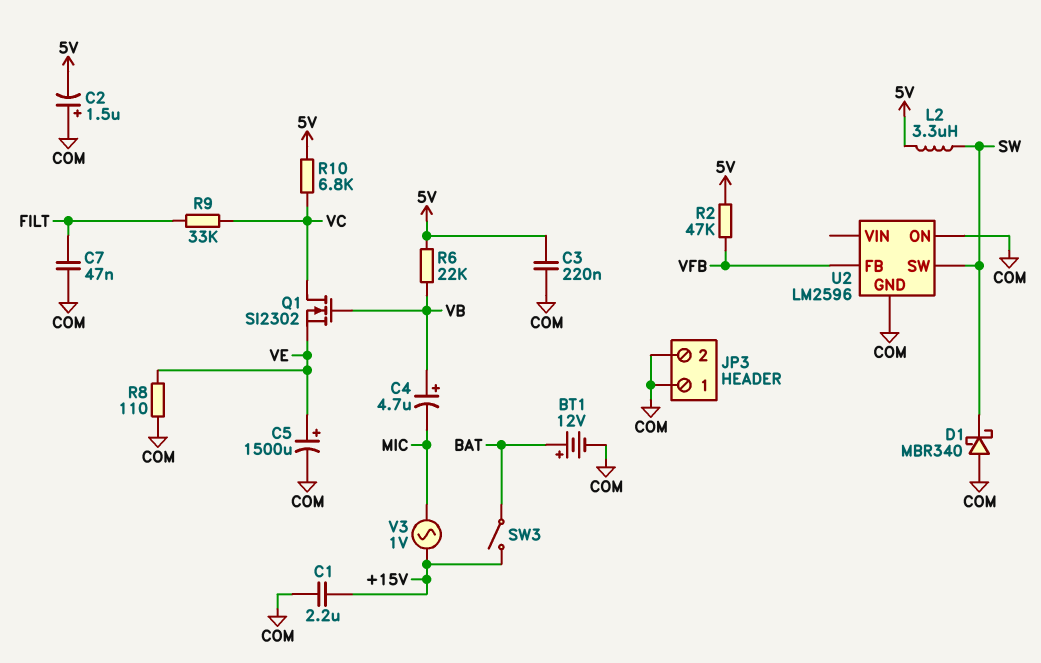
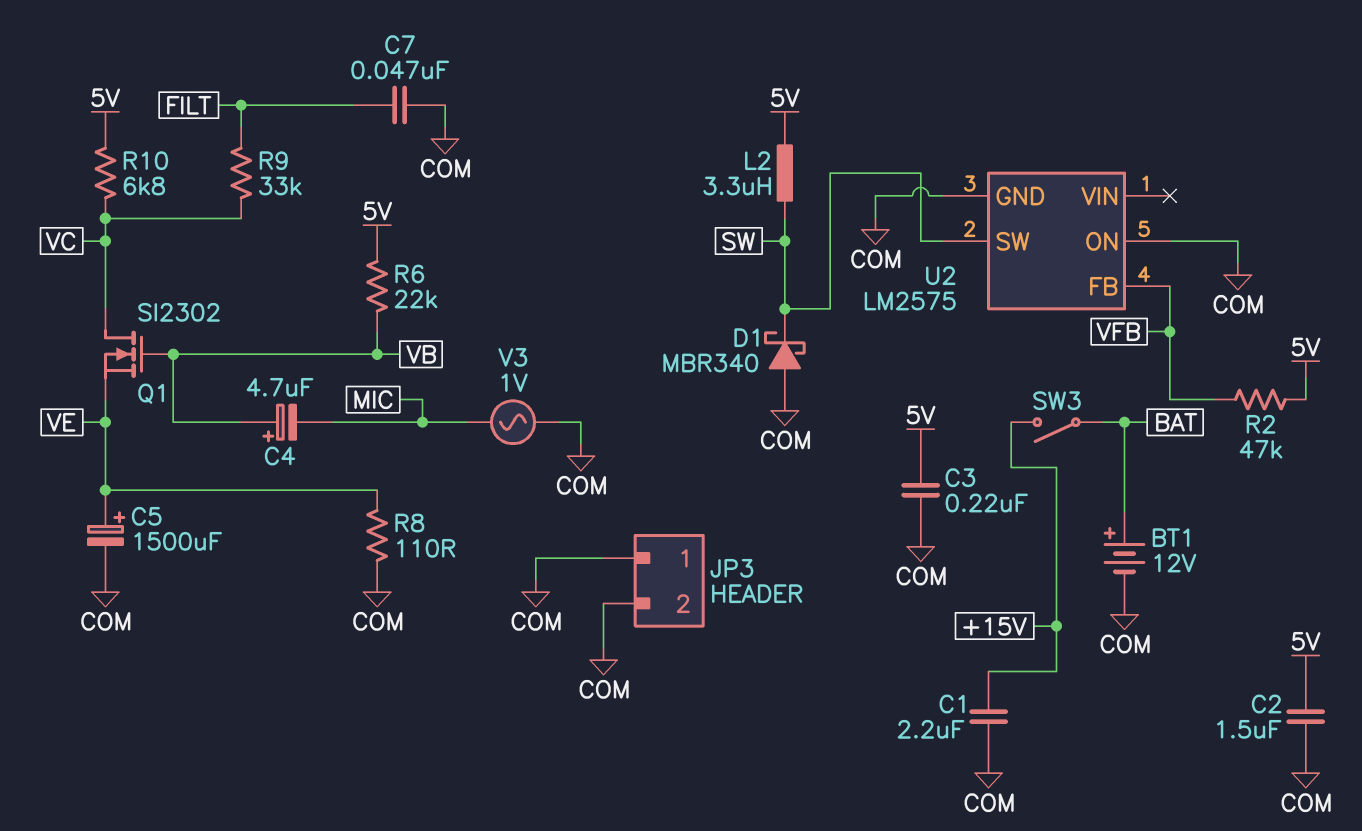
C2: 1.5uF (plus COM, minus 5V) -> 1.5uF (5V, COM)
U2: LM2596 -> LM2575
V3: AC 1V (+15V, MIC) -> AC 1V (COM, MIC)

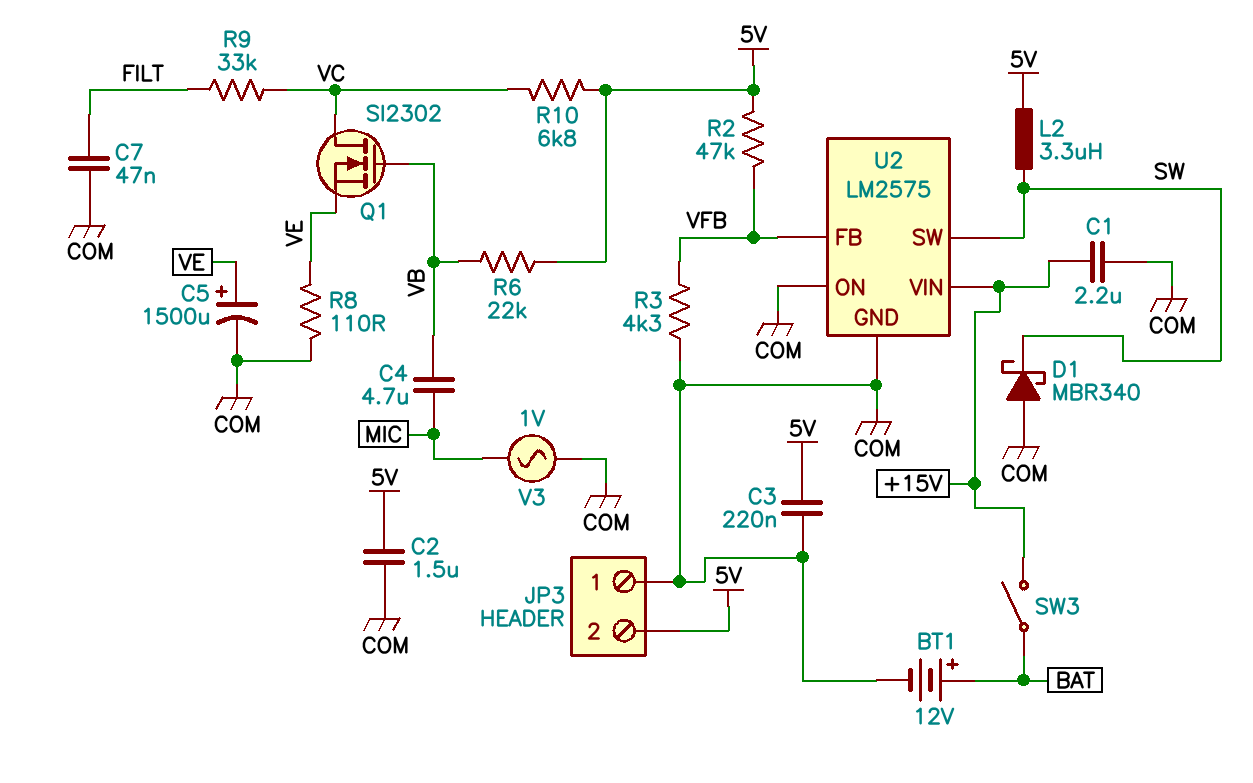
C4: 4.7uF (plus VB, minus MIC) -> 4.7uF (MIC, VB)
JP3 pin 2: COM -> 5V
R3: none -> 4.3k (COM, VFB)
U2 pin VIN: none -> +15V

